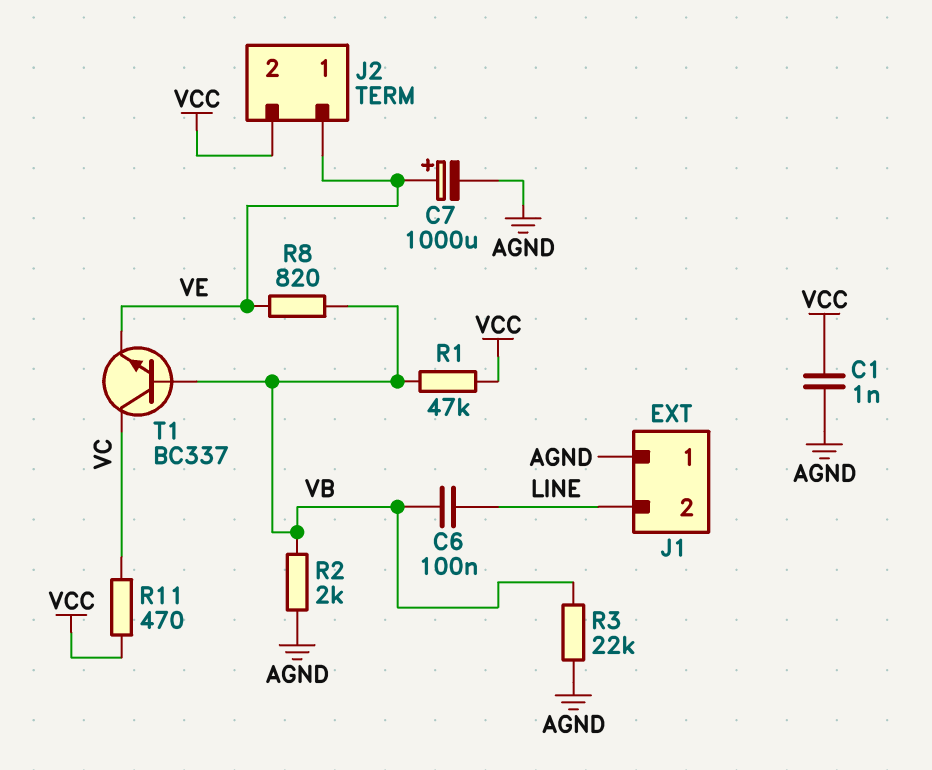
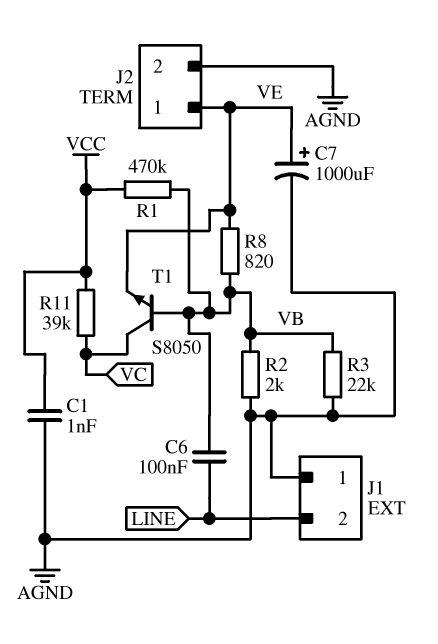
J2 pin 2: VCC -> AGND
R1: 47k (VB, VCC) -> 470k (VB, VCC)
R11: 470 (VC, VCC) -> 39k (VC, VCC)
T1: NPN BC337 (B VB, C VC, E VE) -> NPN S8050 (B VB, C VC, E VE)

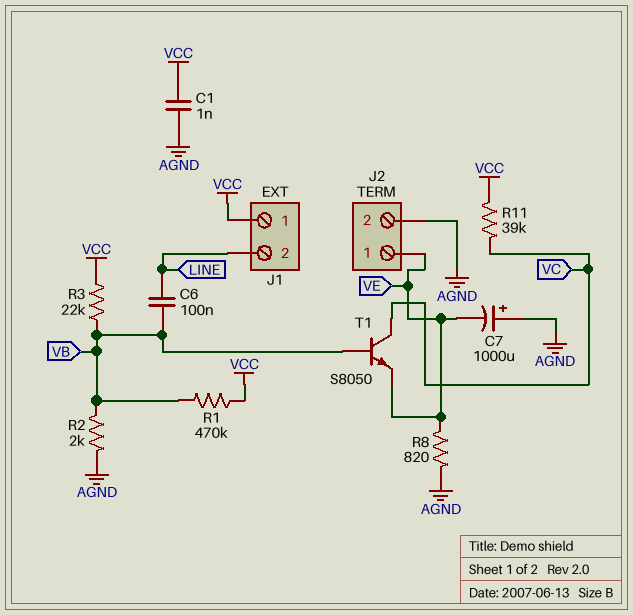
C7: 1000uF (plus VE, minus AGND) -> 1000uF (plus AGND, minus VE)
J1 pin 1: AGND -> VCC
R3: 22k (AGND, VB) -> 22k (VB, VCC)
R8: 820 (VB, VE) -> 820 (AGND, VE)

